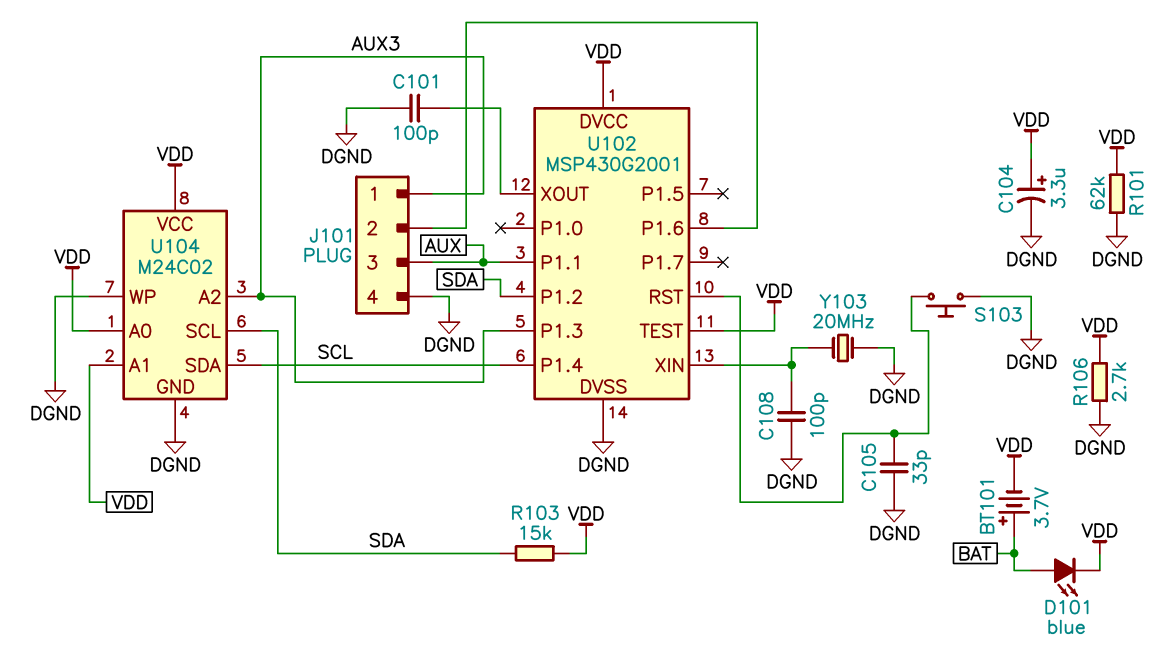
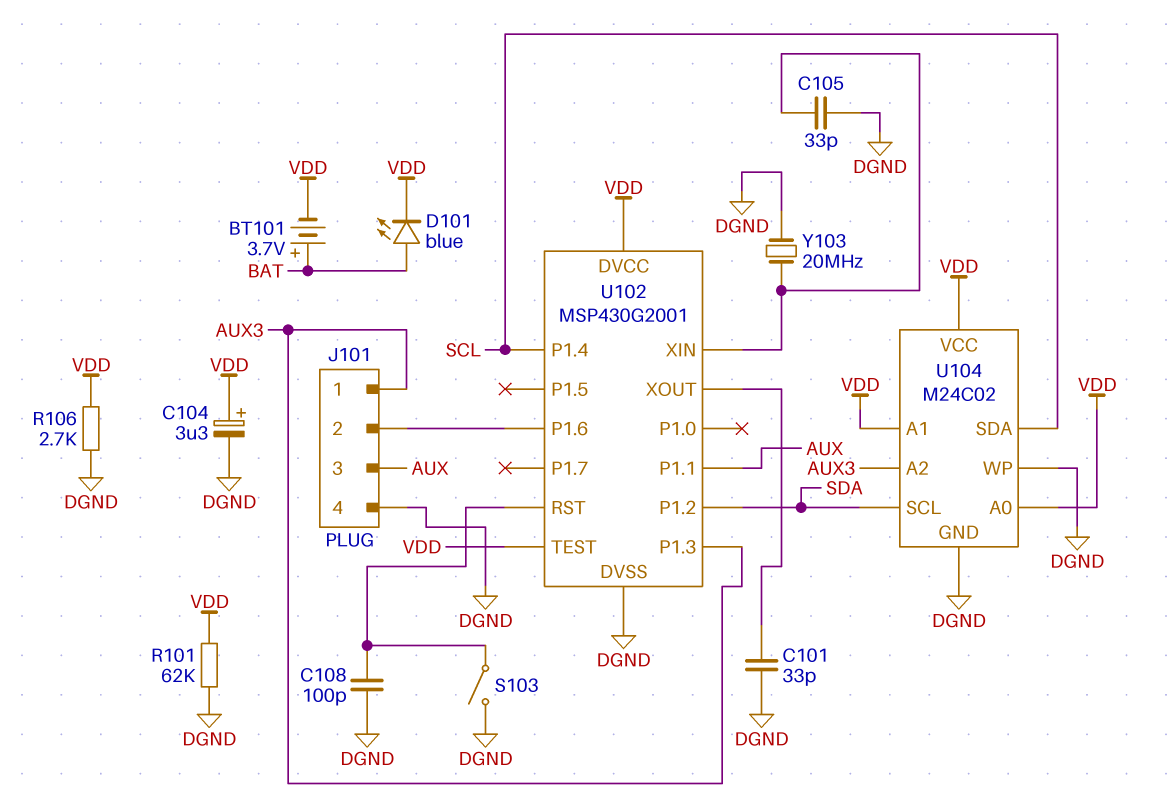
C101: 100pF (DGND, U102/XOUT) -> 33pF (DGND, U102/XOUT)
C105: 33pF (DGND, U102/RST) -> 33pF (DGND, U102/XIN)
C108: 100pF (DGND, U102/XIN) -> 100pF (DGND, U102/RST)
R103: 15k (SDA, VDD) -> none
S103: button (DGND, U102/RST) -> switch (DGND, U102/RST)

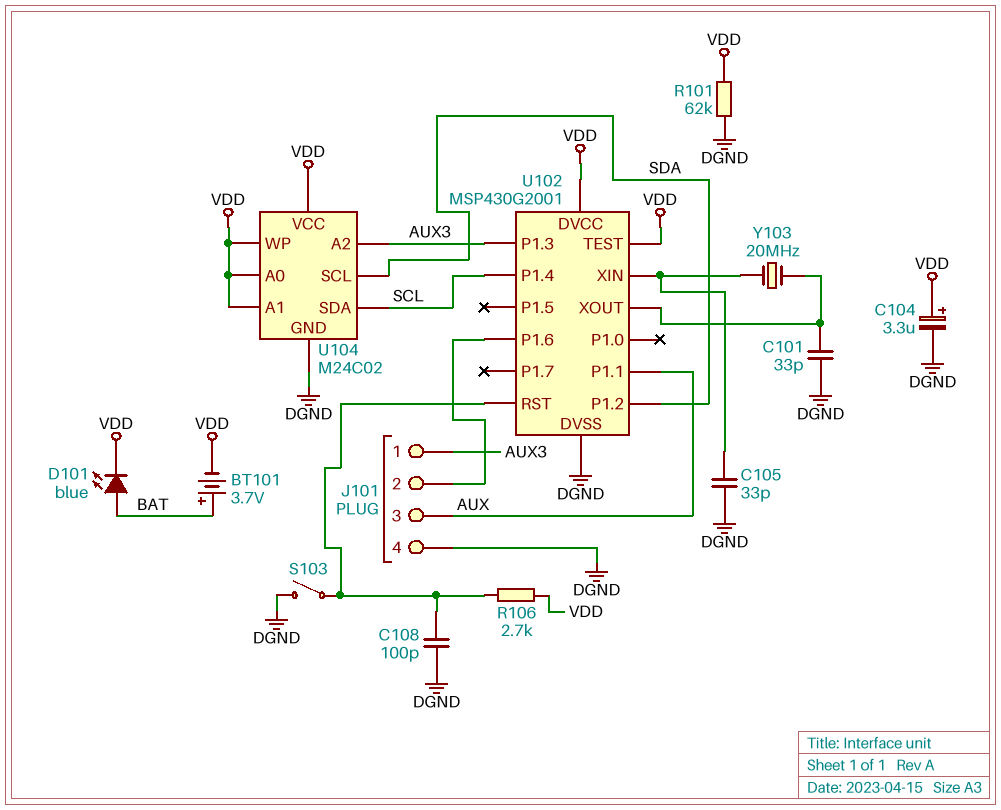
R106: 2.7k (DGND, VDD) -> 2.7k (U102/RST, VDD)
U104 pin WP: DGND -> VDD
Y103: 20MHz (DGND, U102/XIN) -> 20MHz (U102/XIN, U102/XOUT)

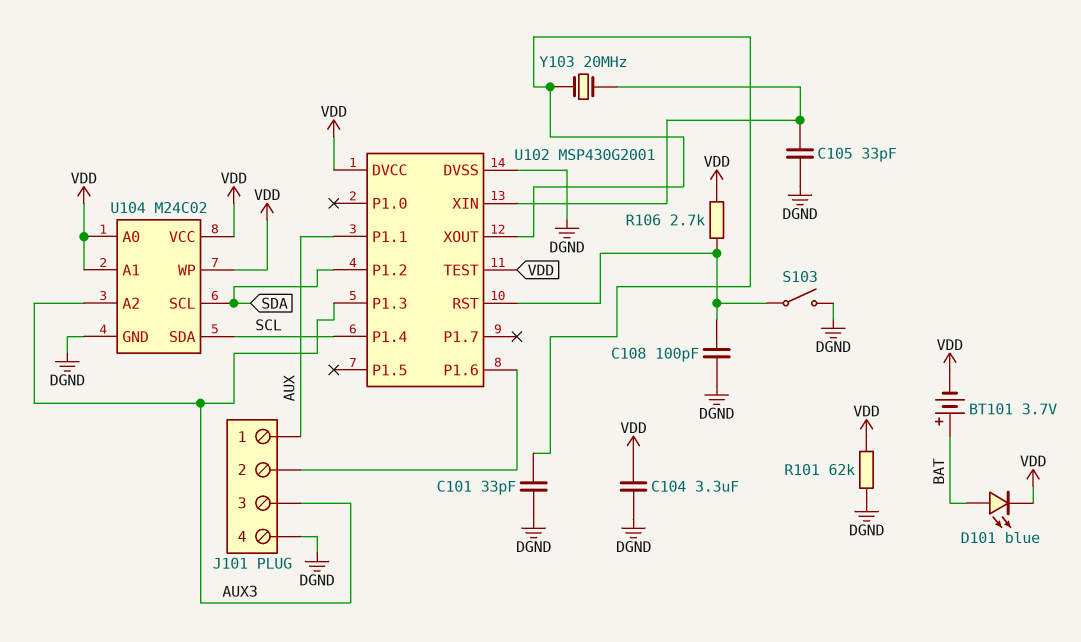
C104: 3.3uF (plus VDD, minus DGND) -> 3.3uF (DGND, VDD)
J101 pin 1: AUX3 -> AUX
J101 pin 3: AUX -> AUX3

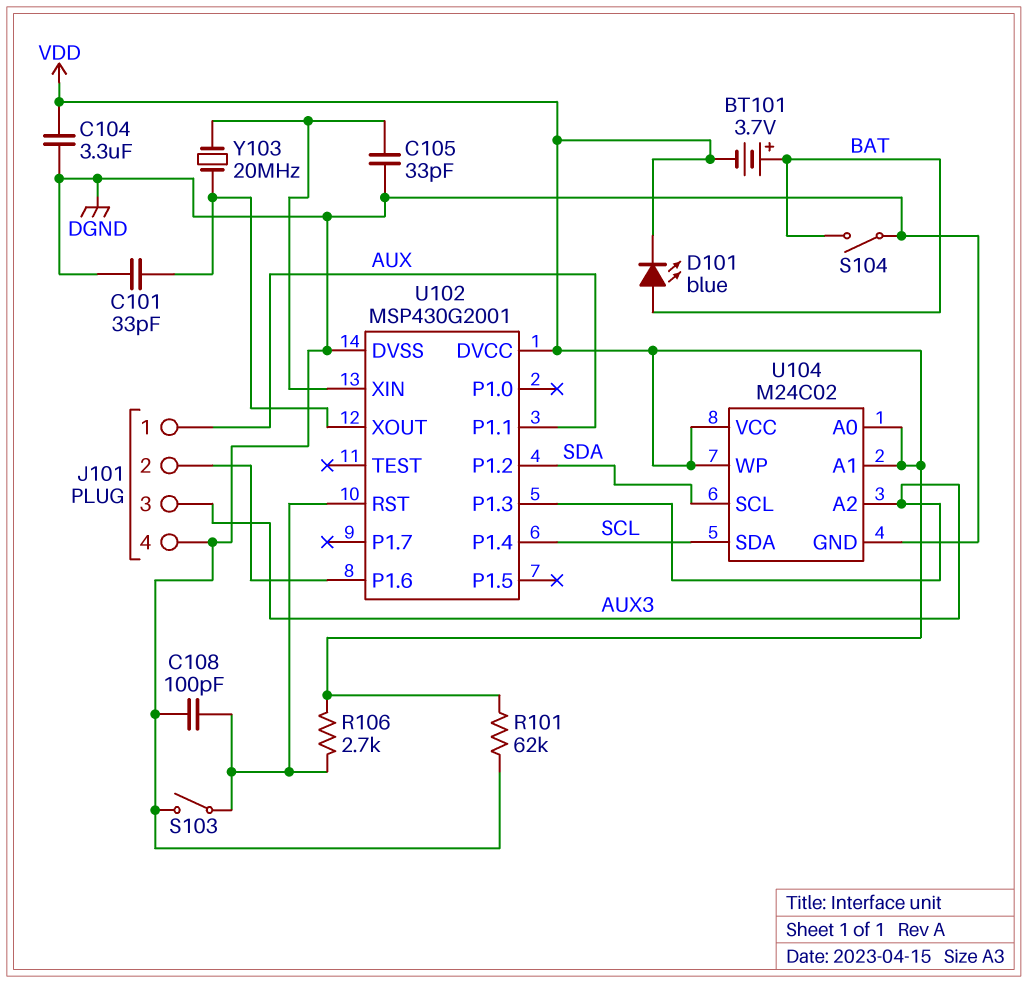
S104: none -> switch (BAT, DGND)
U102 pin TEST: VDD -> none

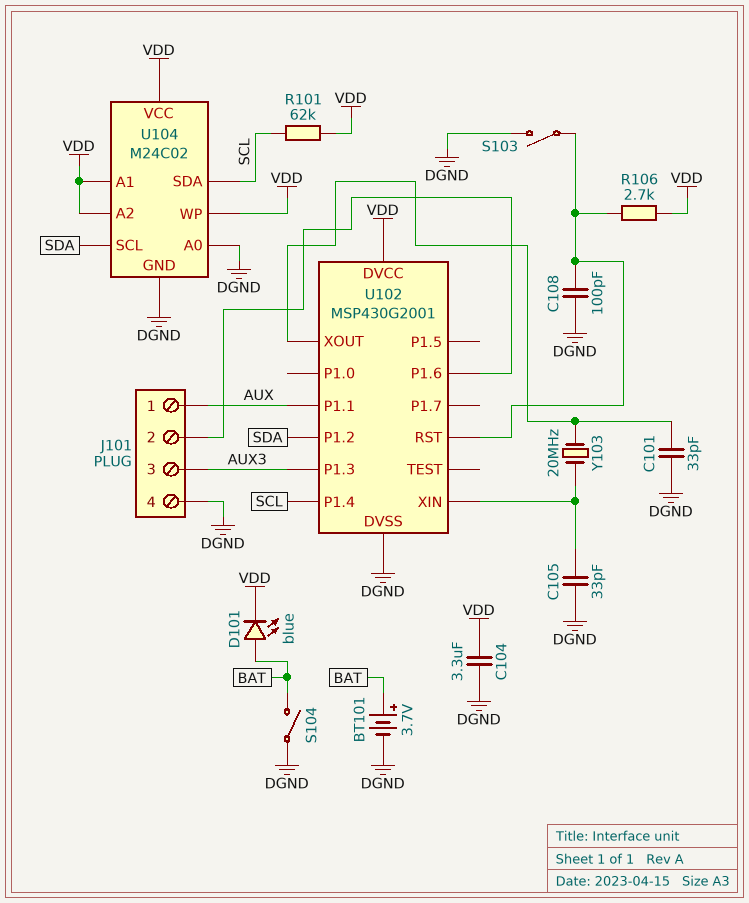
BT101: 3.7V (plus BAT, minus VDD) -> 3.7V (plus BAT, minus DGND)
R101: 62k (DGND, VDD) -> 62k (SCL, VDD)
U104 pin A0: VDD -> DGND
U104 pin A2: AUX3 -> VDD

